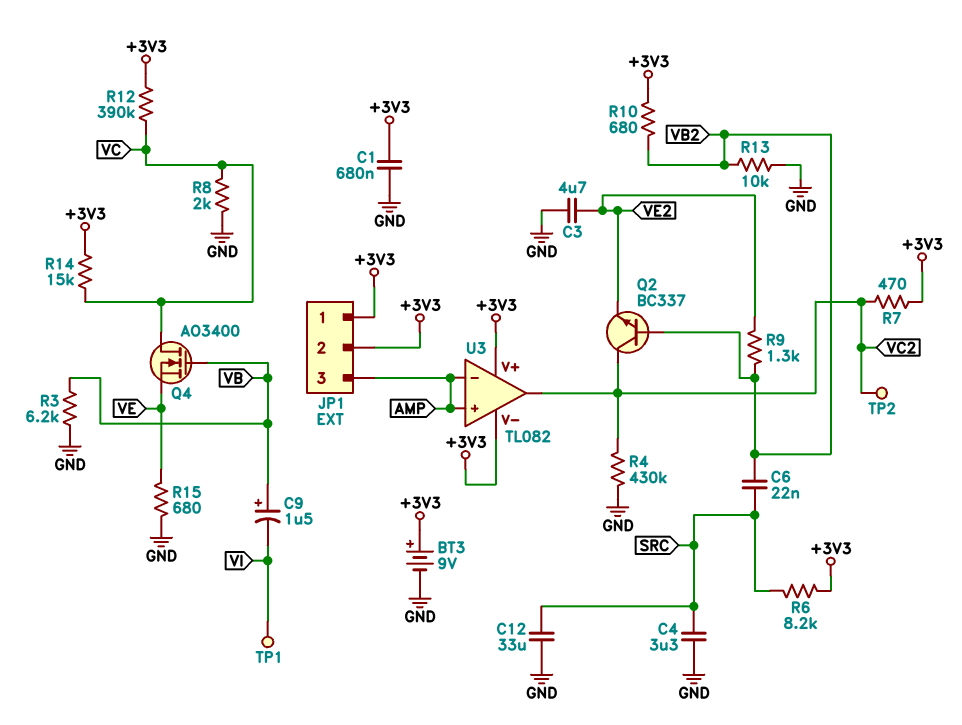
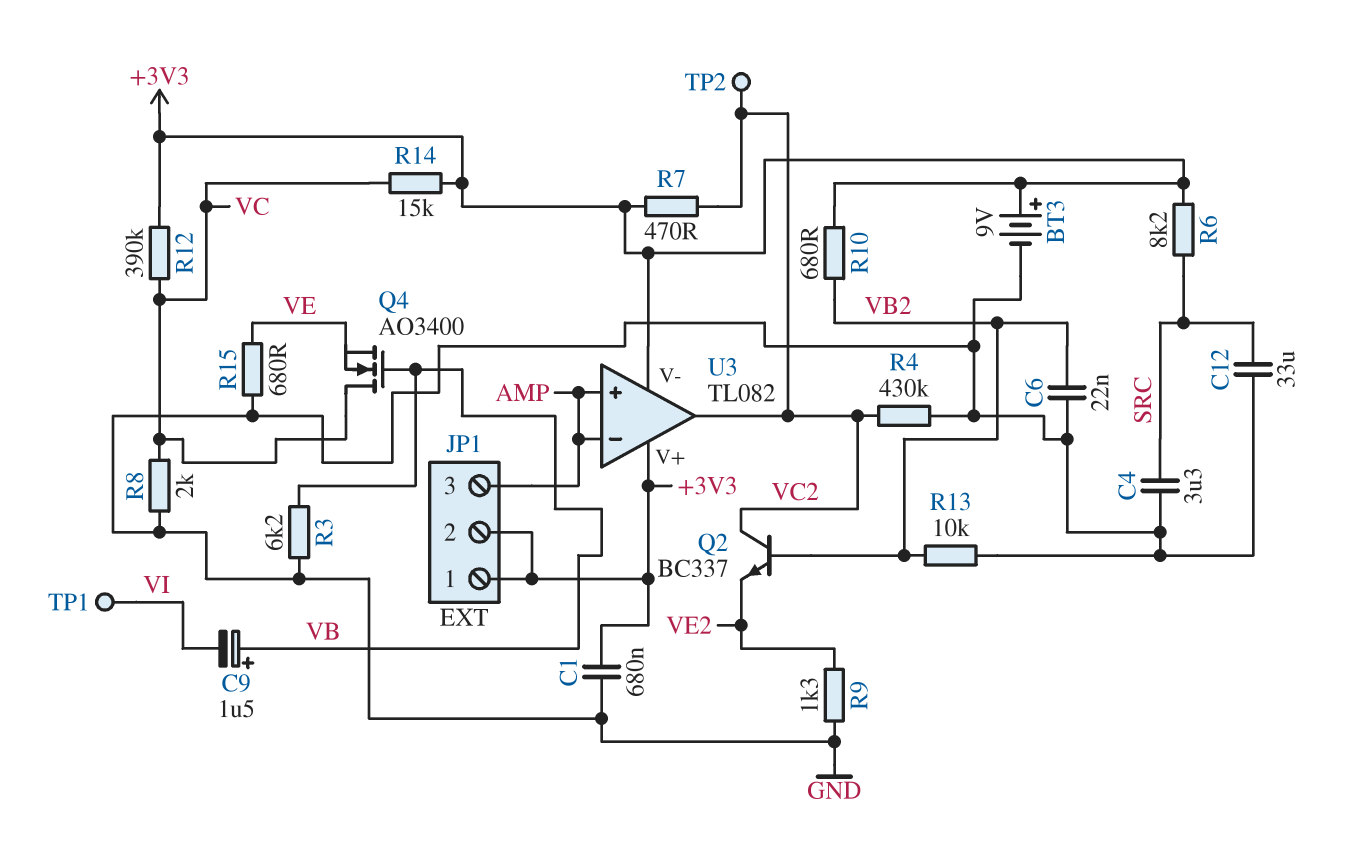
C3: 4.7uF (GND, VE2) -> none
C6: 22nF (SRC, VB2) -> 22nF (GND, VB2)
R9: 1.3k (VB2, VE2) -> 1.3k (GND, VE2)

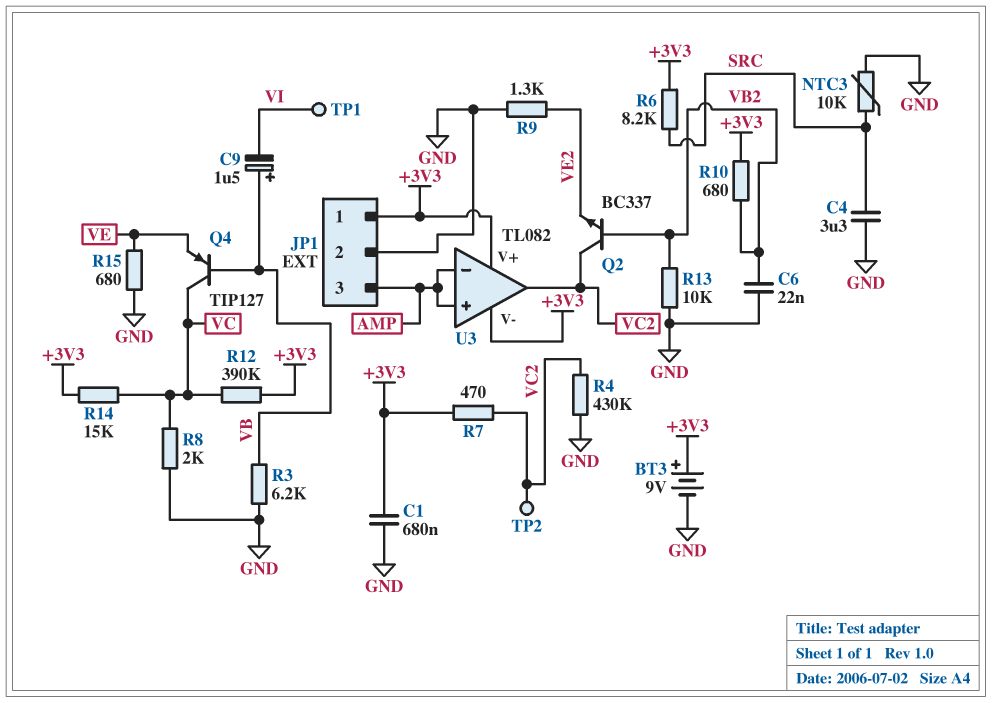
C12: 33uF (GND, SRC) -> none
JP1 pin 2: +3V3 -> GND
NTC3: none -> 10k (GND, SRC)
Q4: NMOS AO3400 (G VB, D VC, S VE) -> PNP TIP127 (B VB, C VC, E VE)

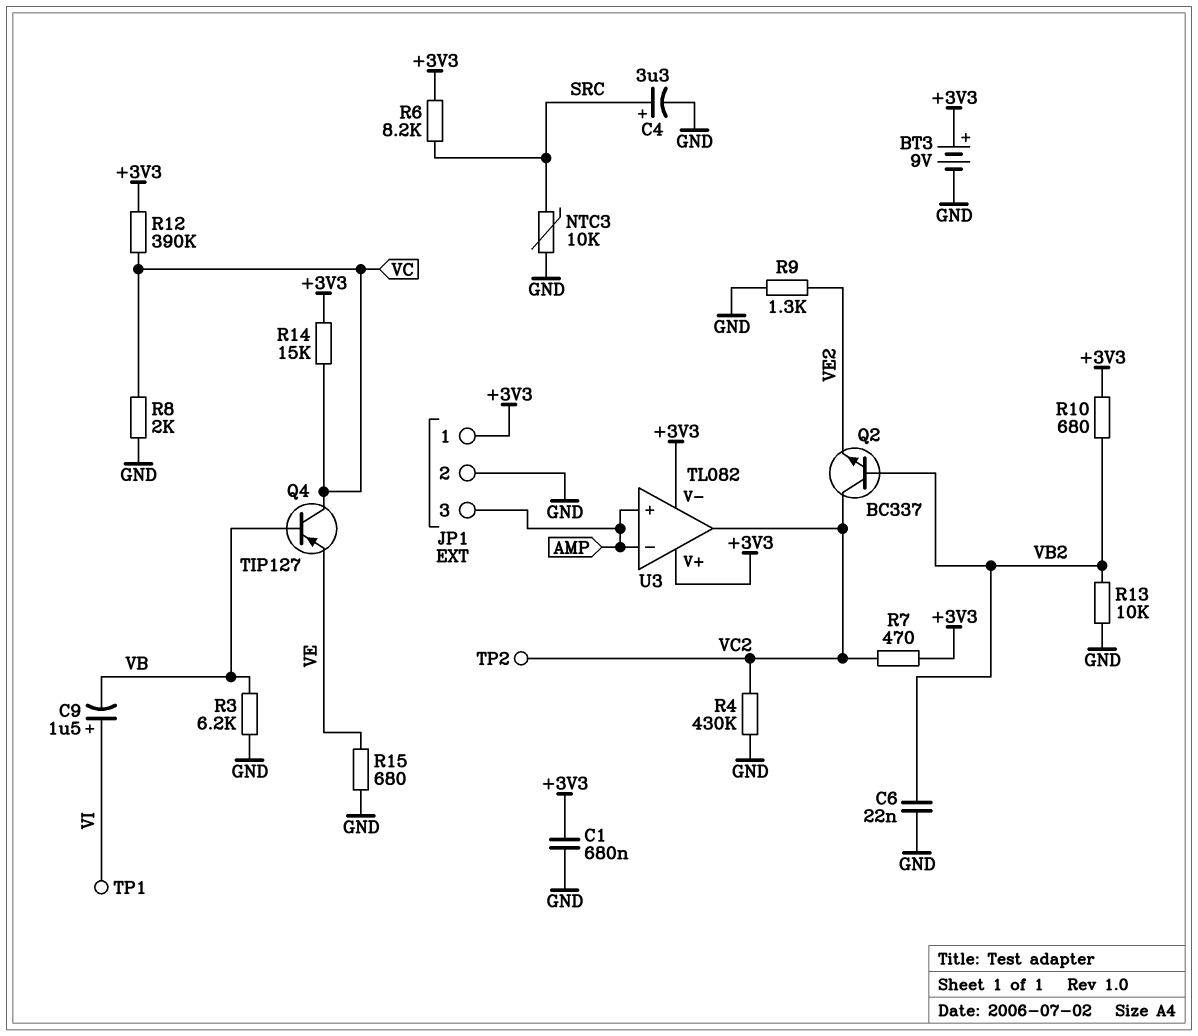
C4: 3.3uF (GND, SRC) -> 3.3uF (plus SRC, minus GND)
C9: 1.5uF (plus VB, minus VI) -> 1.5uF (plus VI, minus VB)

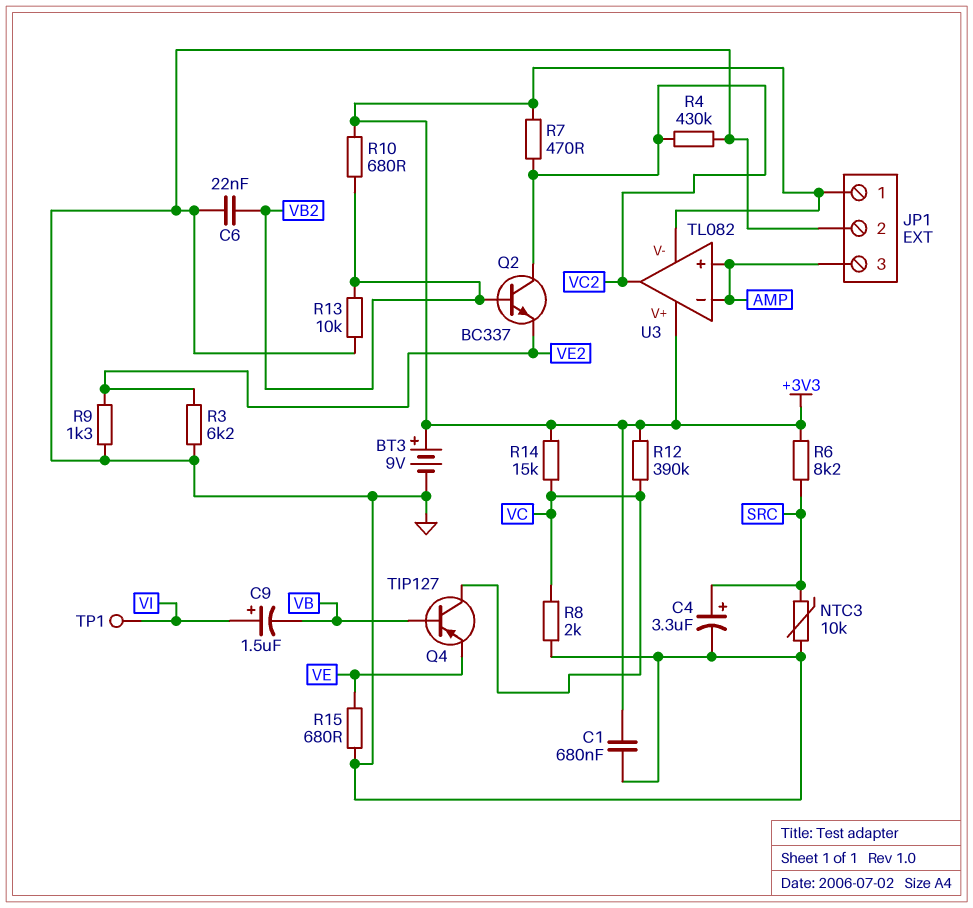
R3: 6.2k (GND, VB) -> 6.2k (GND, VE2)
TP2: test point (VC2) -> none

